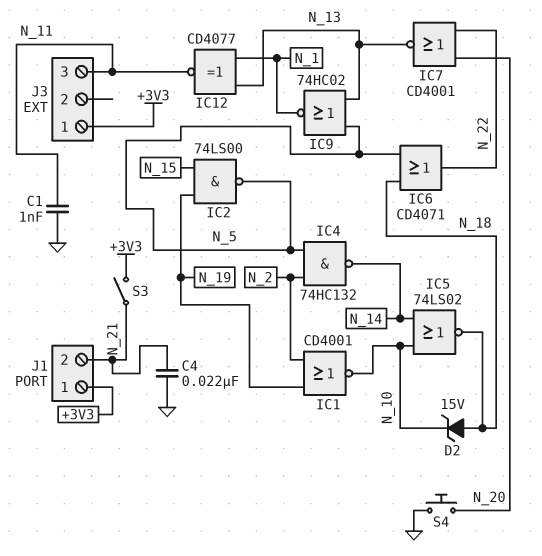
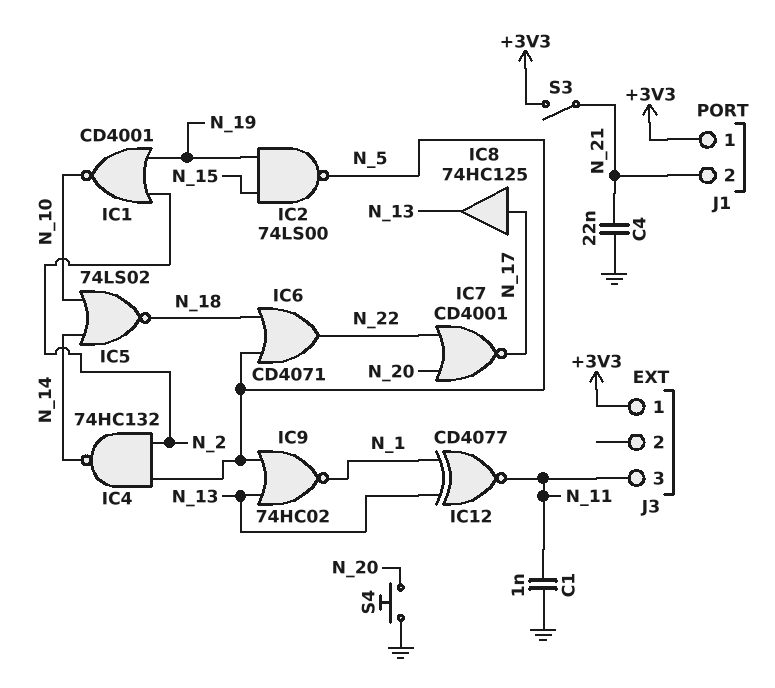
D2: zener 15V (A N_18, K N_10) -> none
IC7: NOR CD4001 (in N_20, in N_22, out N_13) -> NOR CD4001 (in N_20, in N_22, out N_17)
IC8: none -> buffer 74HC125 (in N_17, out N_13)

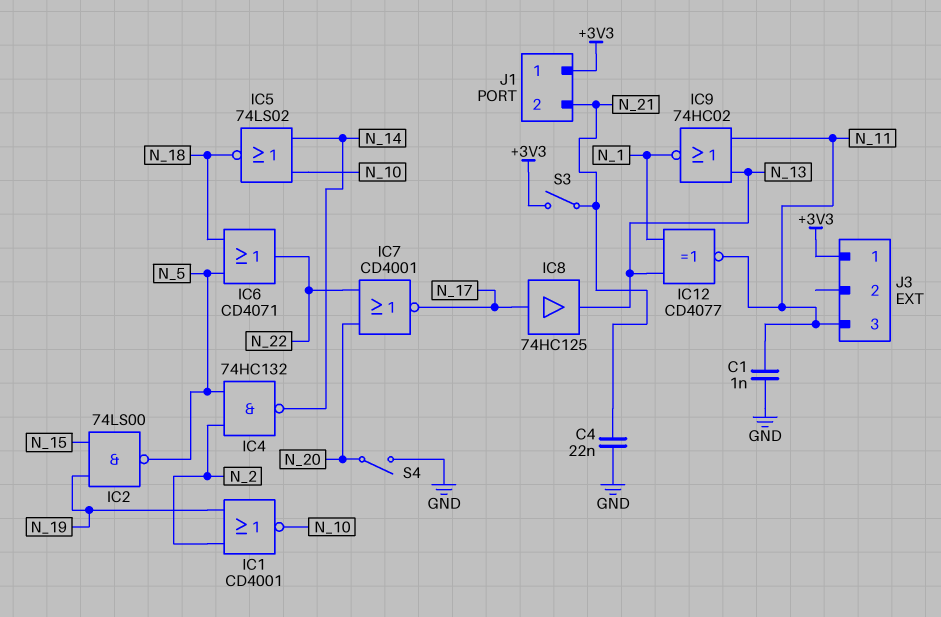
IC9: NOR 74HC02 (in N_5, in N_13, out N_1) -> NOR 74HC02 (in N_11, in N_13, out N_1)
S4: button (GND, N_20) -> switch (GND, N_20)

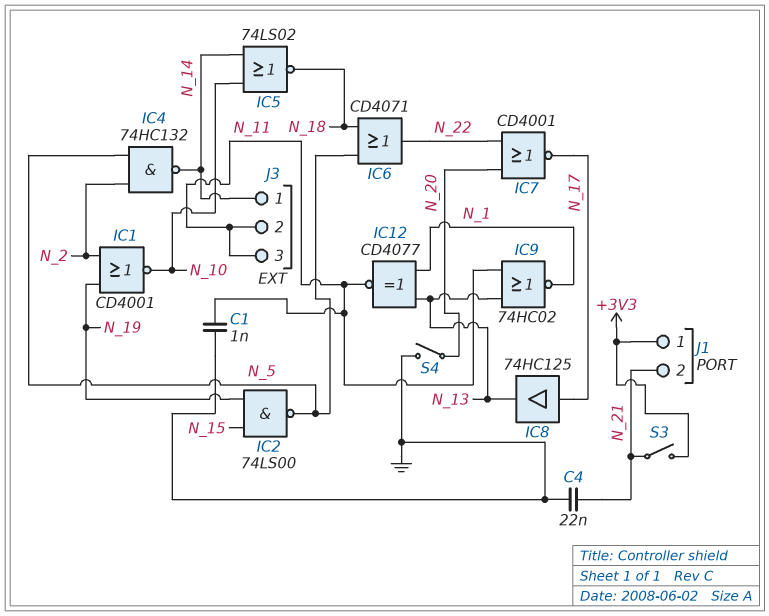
J3 pin 1: +3V3 -> N_14
J3 pin 2: none -> N_11

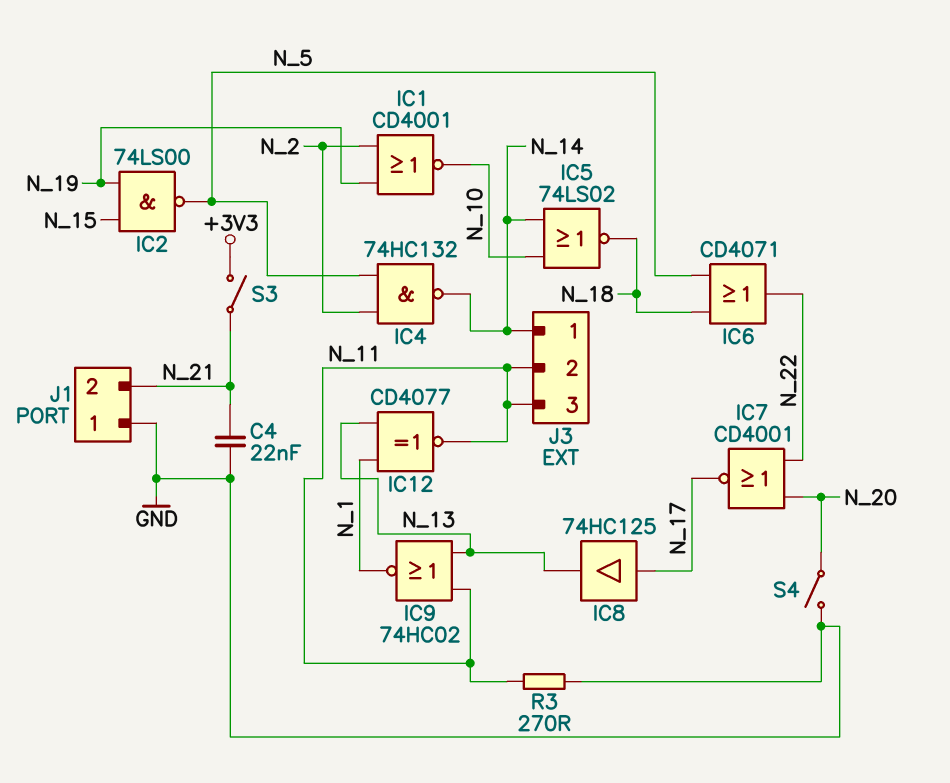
C1: 1nF (GND, N_11) -> none
J1 pin 1: +3V3 -> GND
R3: none -> 270 (GND, N_11)

